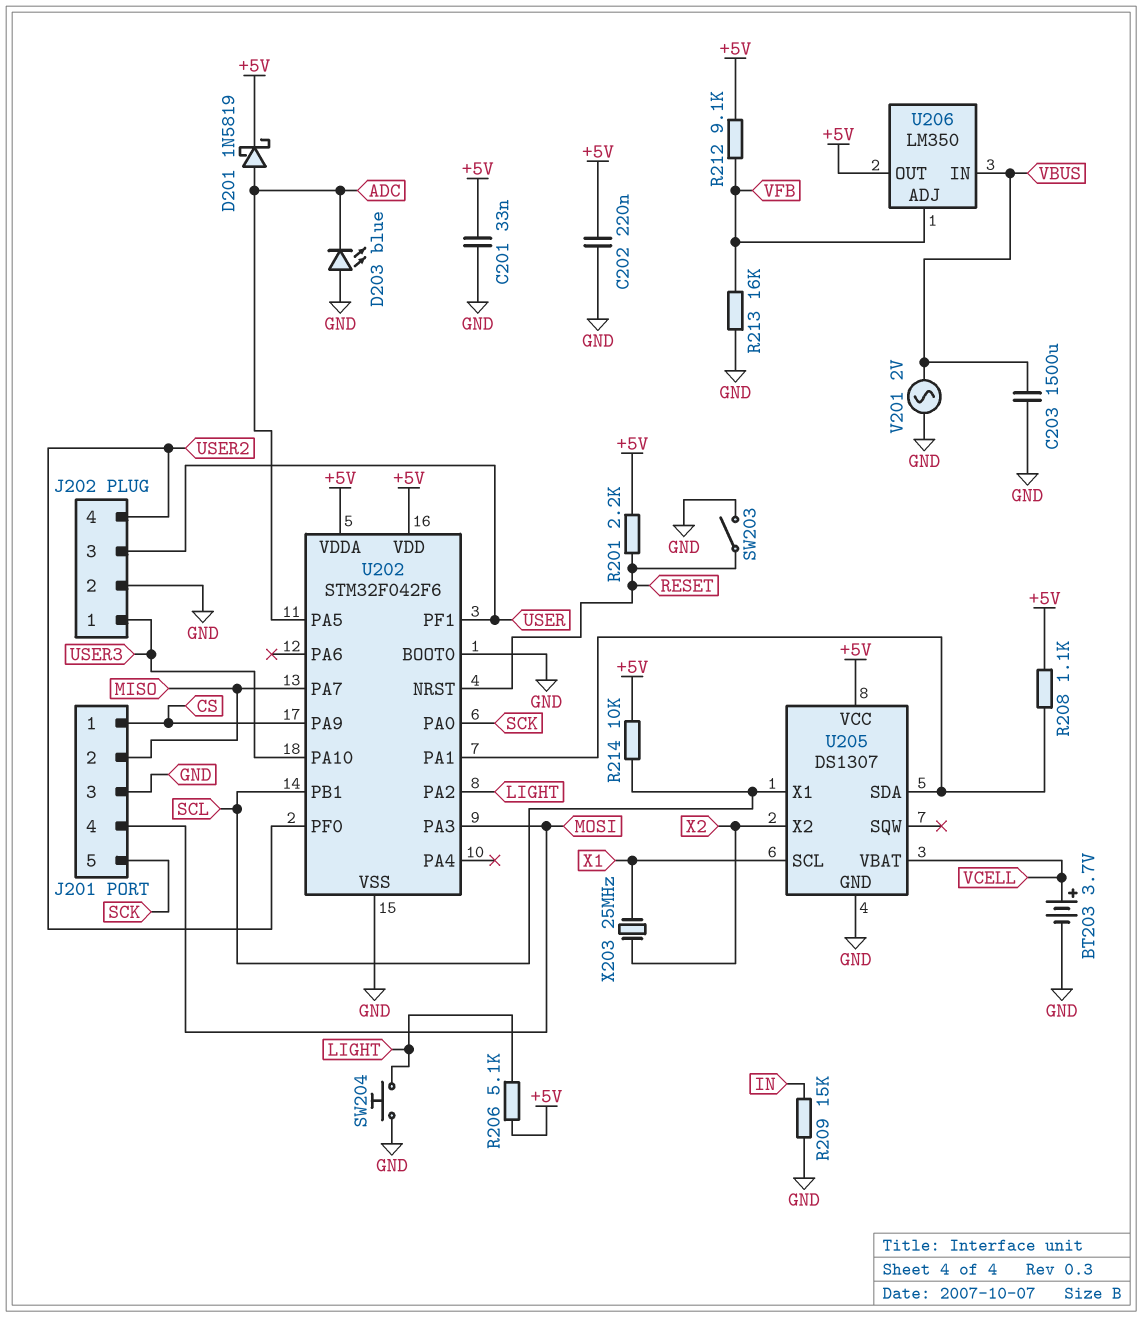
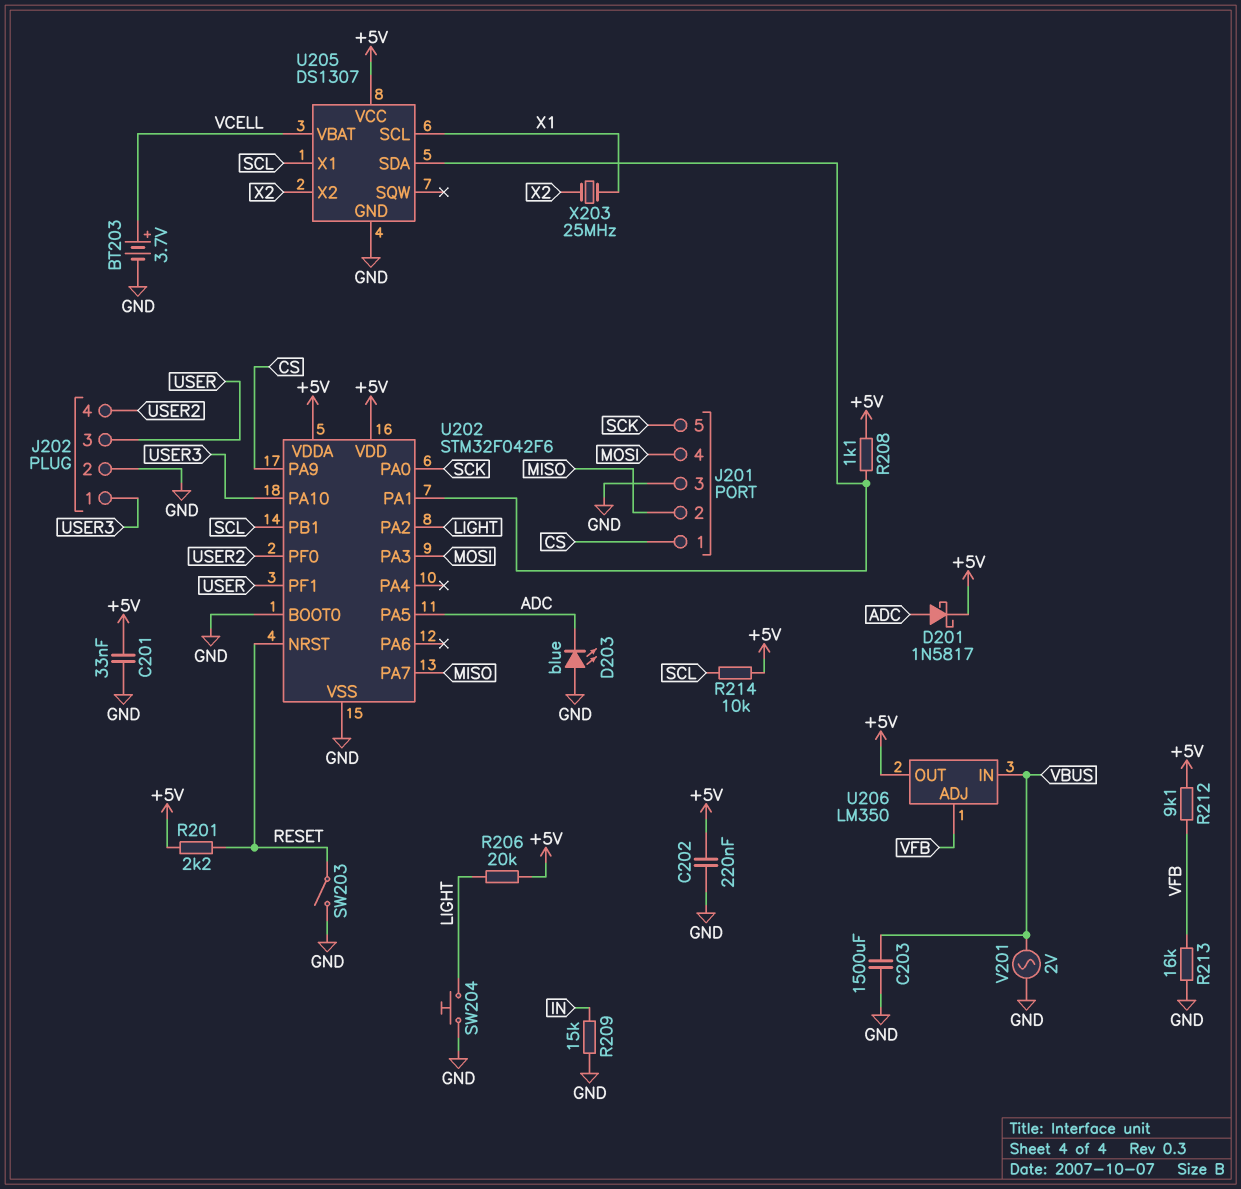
D201: schottky 1N5819 (A ADC, K +5V) -> schottky 1N5817 (A ADC, K +5V)
R206: 5.1k (+5V, LIGHT) -> 20k (+5V, LIGHT)

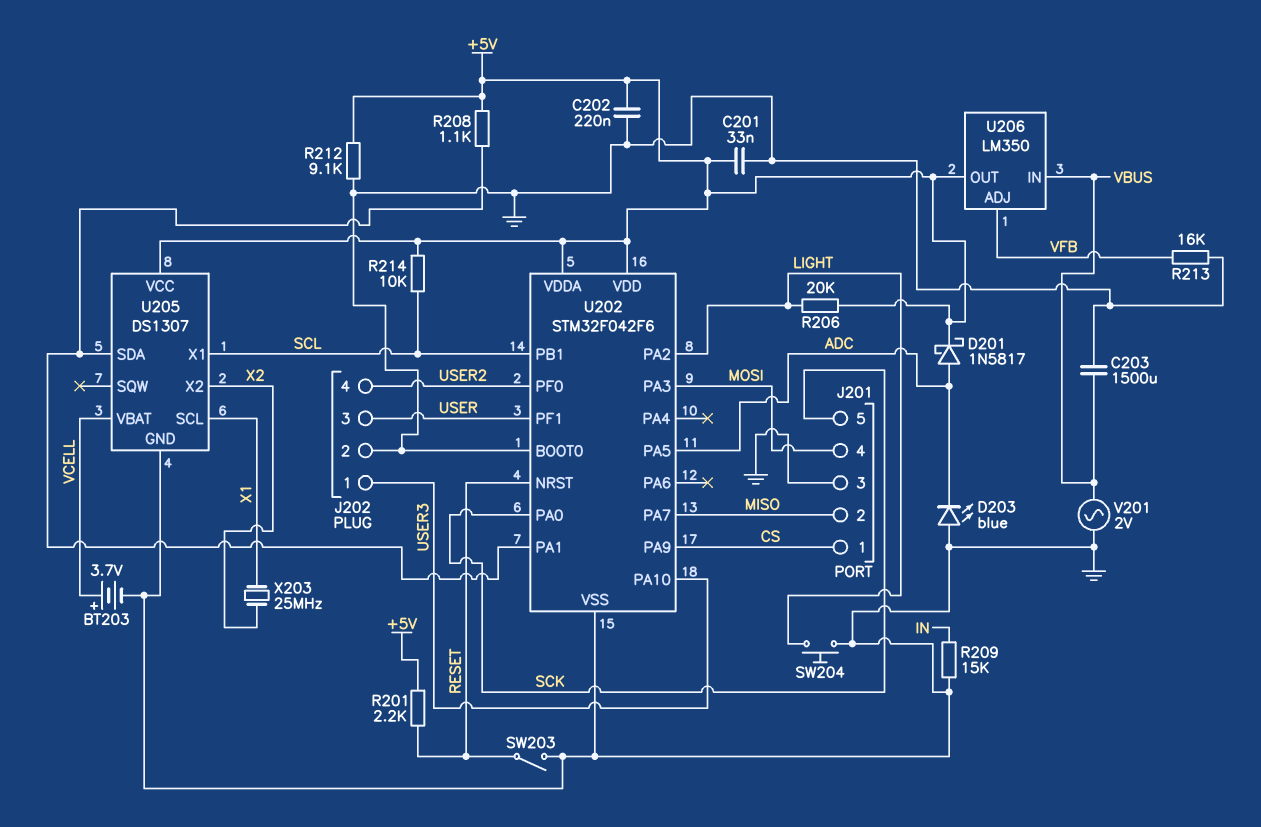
R212: 9.1k (+5V, VFB) -> 9.1k (+5V, GND)

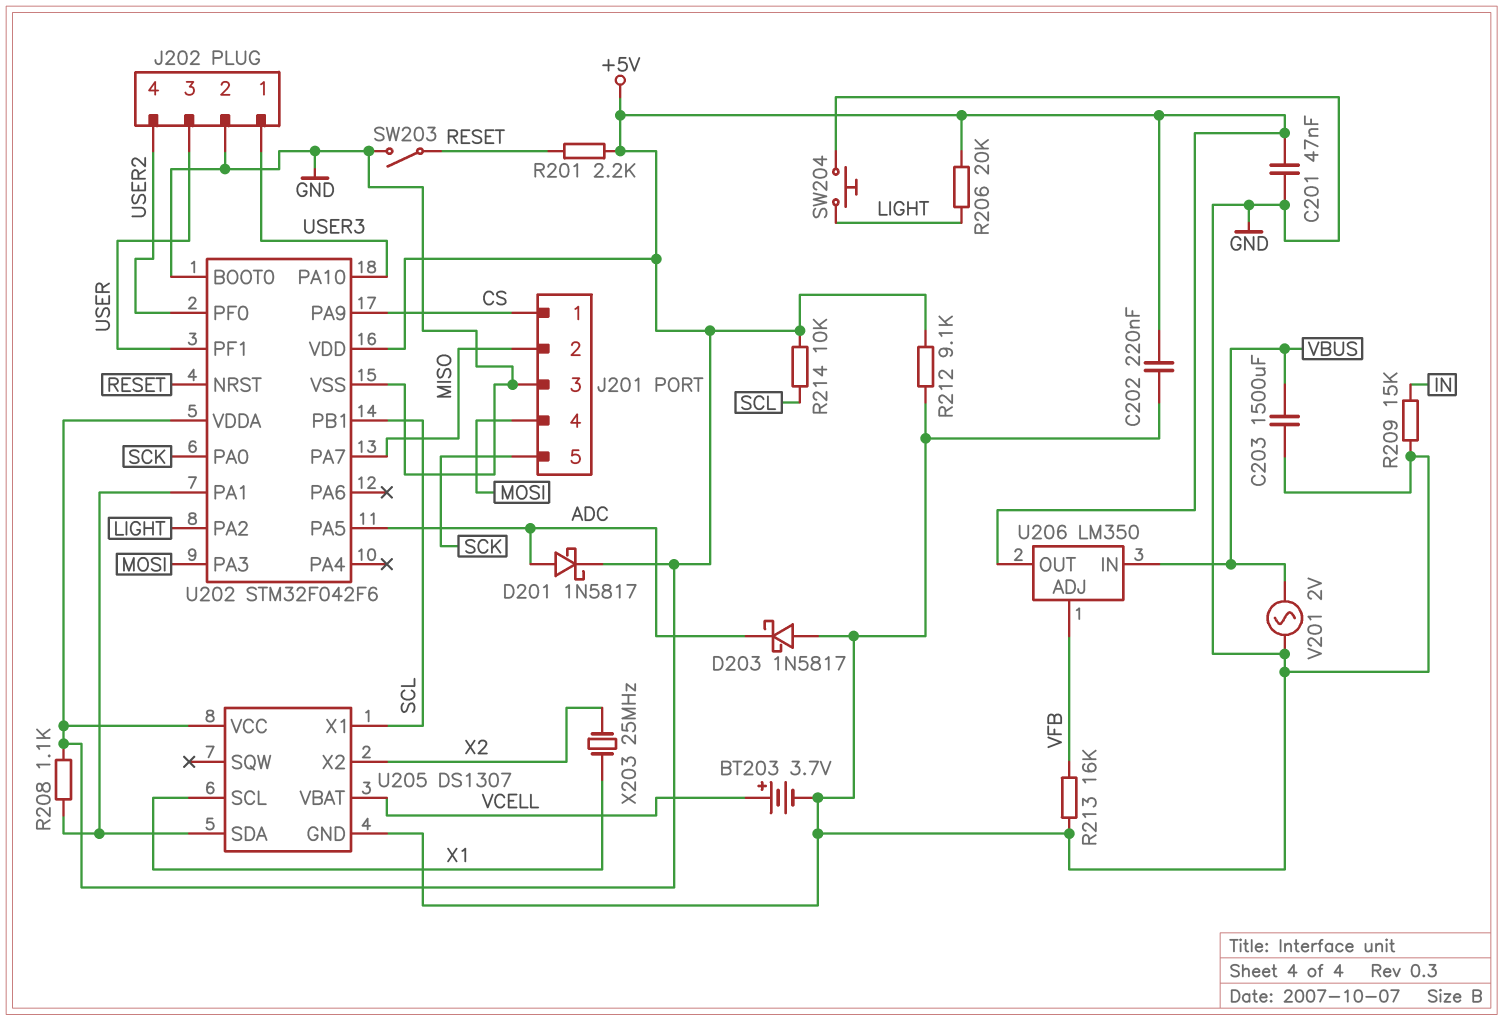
C201: 33nF (+5V, GND) -> 47nF (+5V, GND)
D203: LED blue (A GND, K ADC) -> schottky 1N5817 (A GND, K ADC)

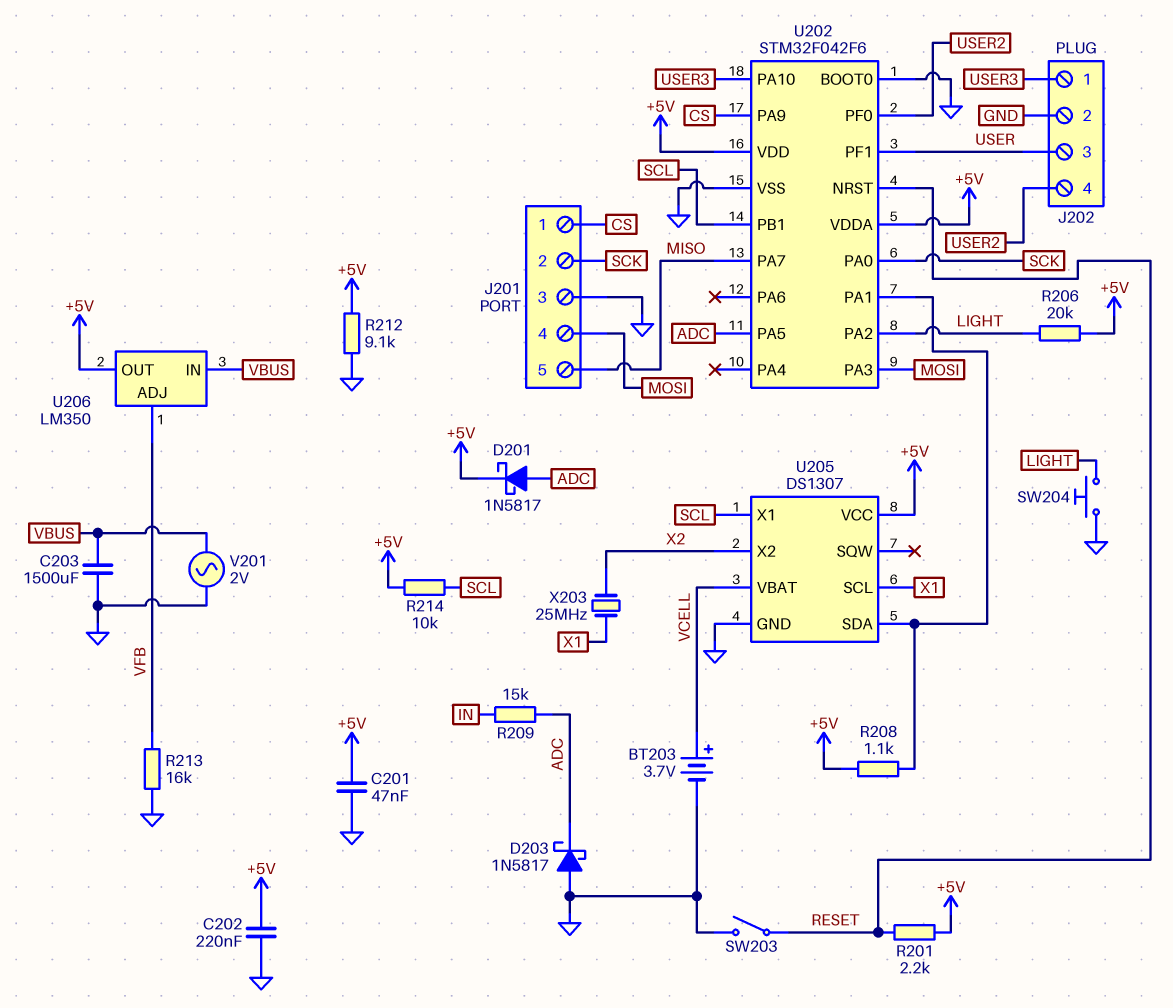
J201 pin 2: MISO -> SCK
J201 pin 5: SCK -> MISO
R209: 15k (GND, IN) -> 15k (ADC, IN)

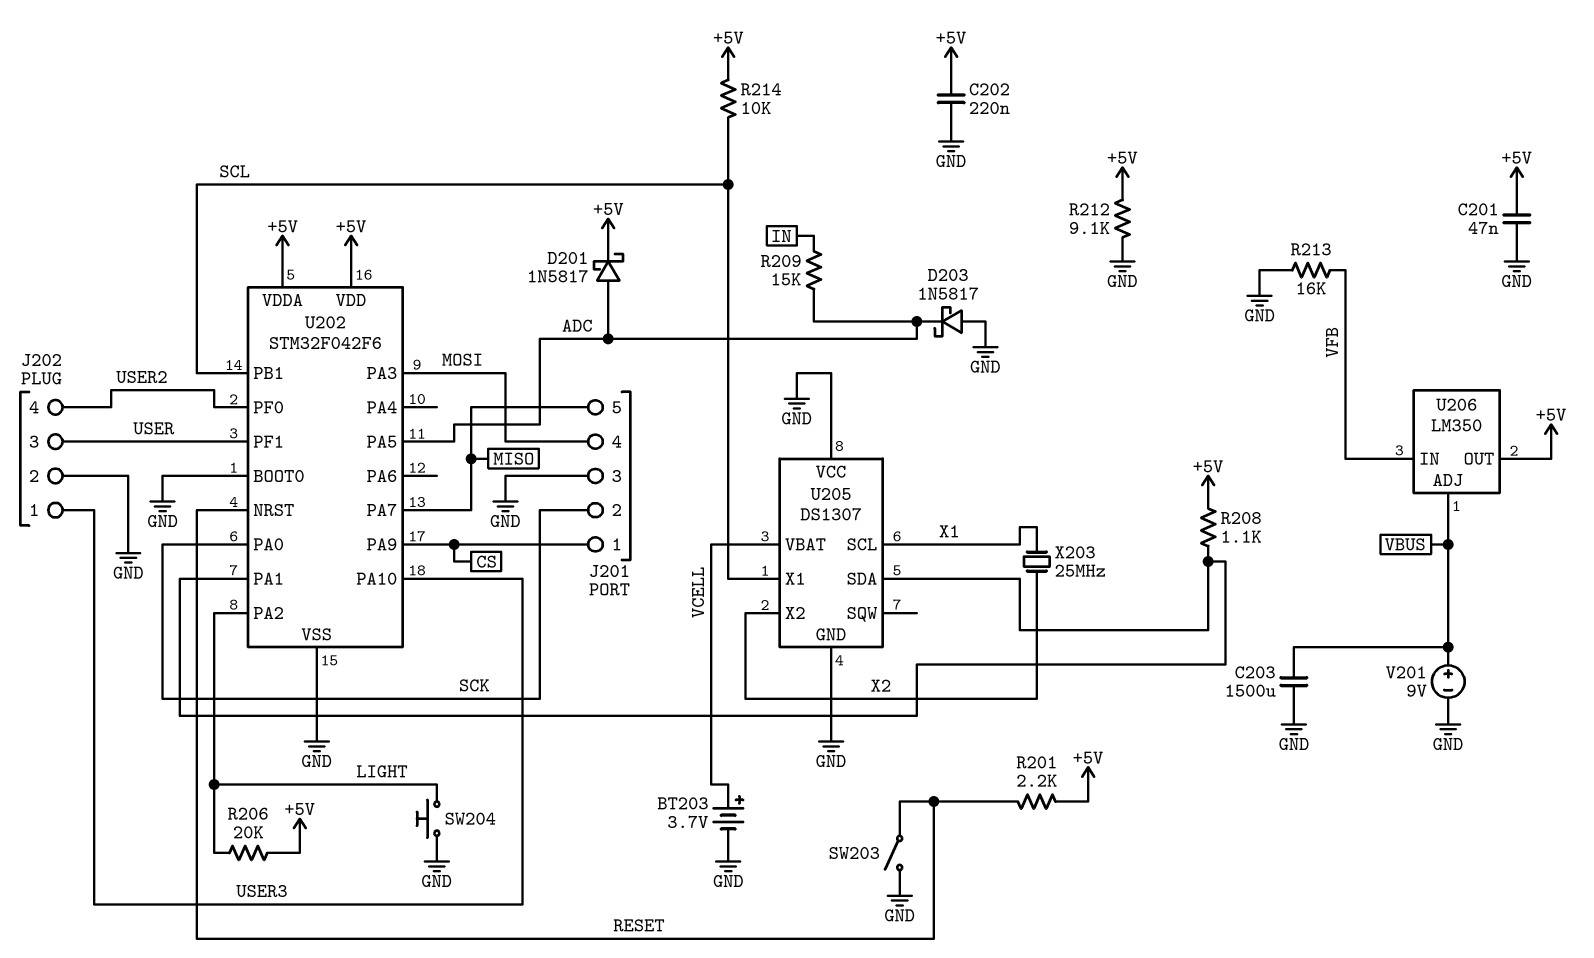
U205 pin VCC: +5V -> GND
U206 pin ADJ: VFB -> VBUS
U206 pin IN: VBUS -> VFB
V201: AC 2V (GND, VBUS) -> 9V (plus VBUS, minus GND)

